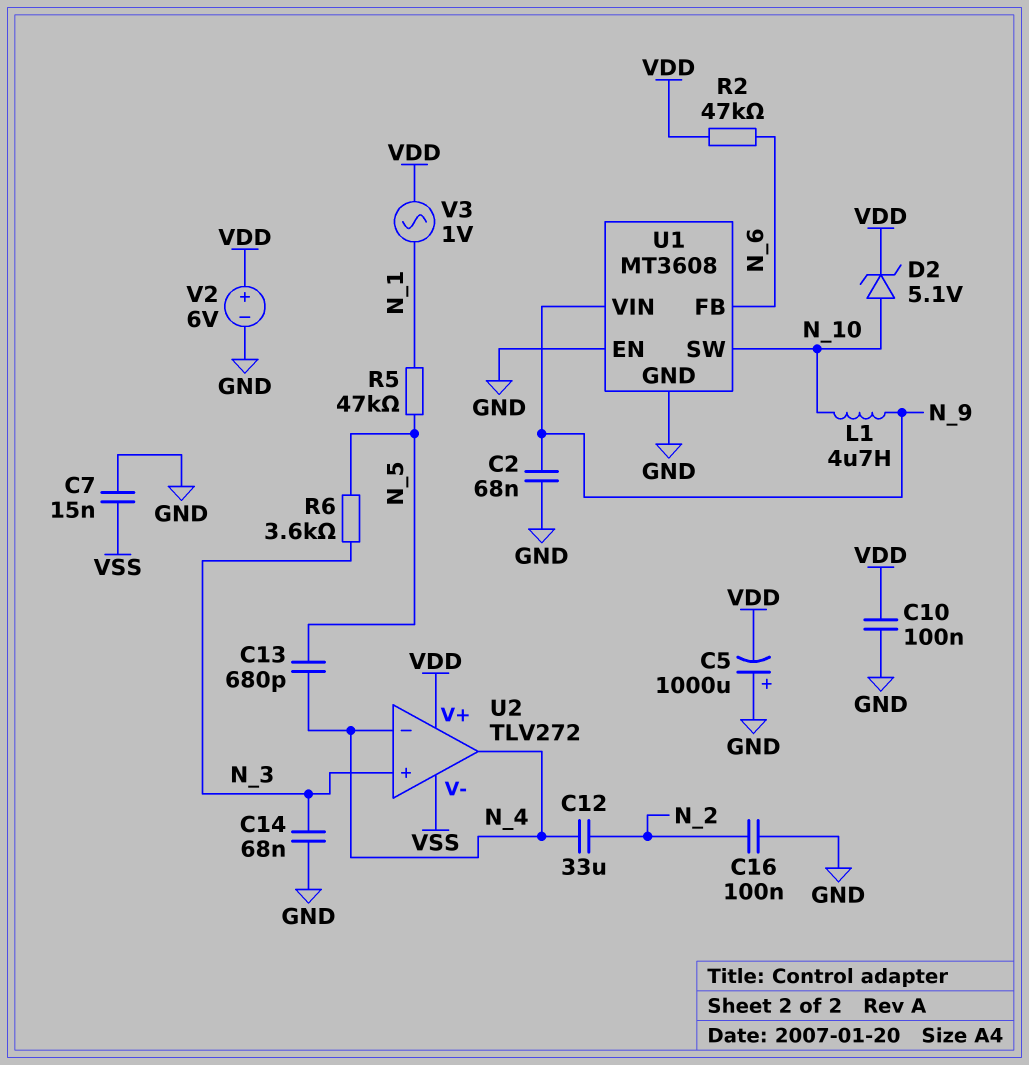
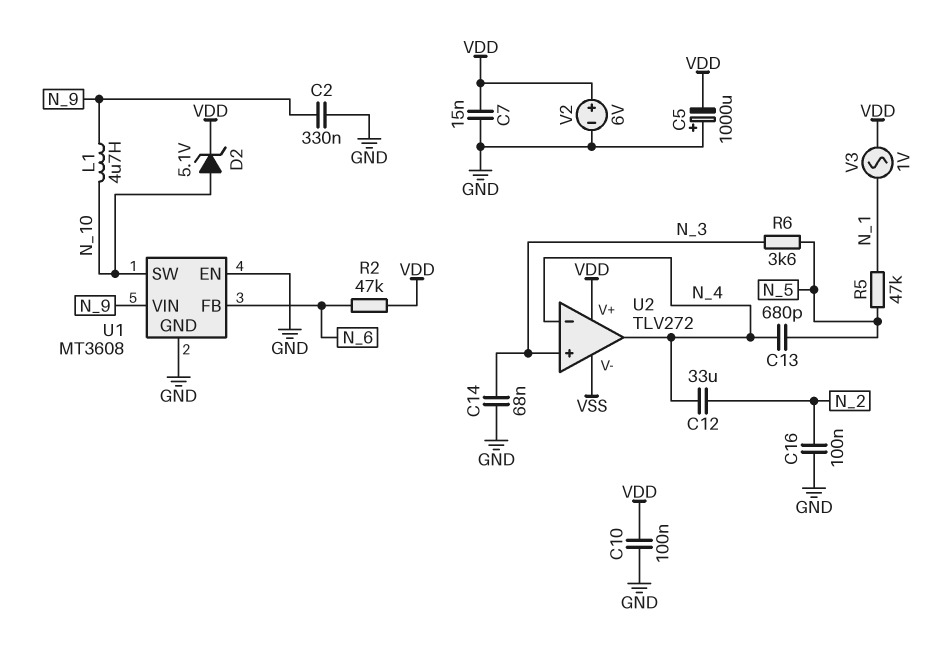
C2: 68nF (GND, N_9) -> 330nF (GND, N_9)
C7: 15nF (GND, VSS) -> 15nF (GND, VDD)

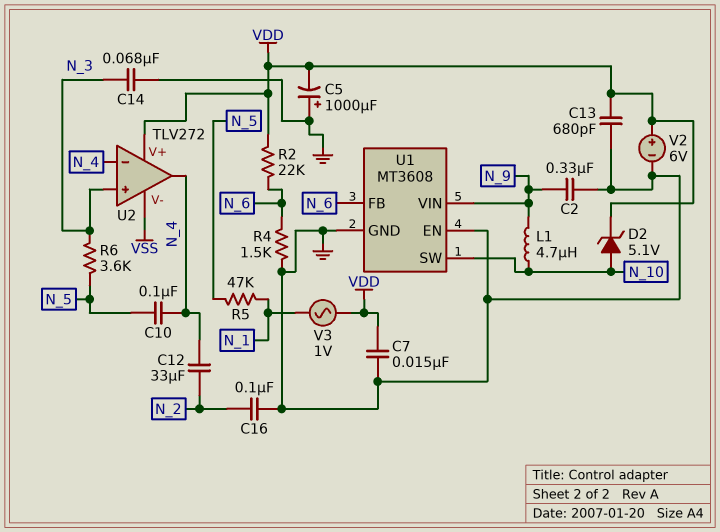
C10: 100nF (GND, VDD) -> 100nF (N_4, N_5)
C13: 680pF (N_4, N_5) -> 680pF (GND, VDD)
R2: 47k (N_6, VDD) -> 22k (N_6, VDD)
R4: none -> 1.5k (GND, N_6)

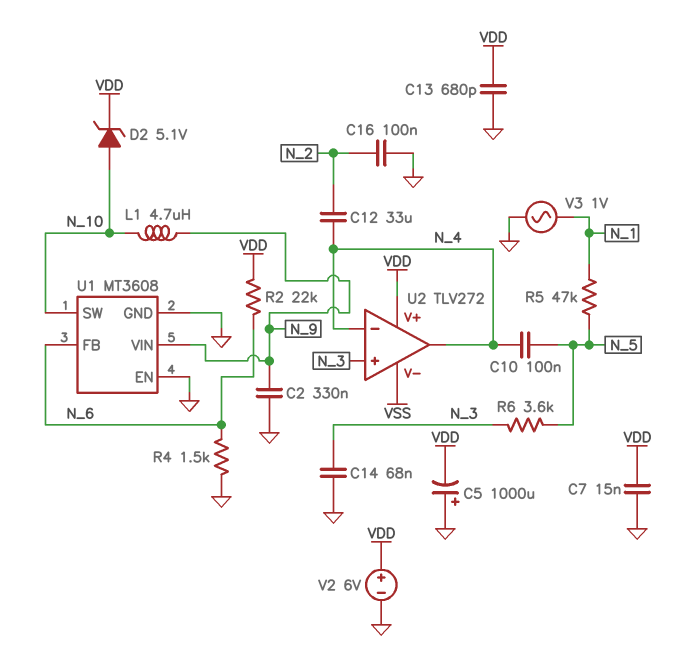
V3: AC 1V (N_1, VDD) -> AC 1V (GND, N_1)

